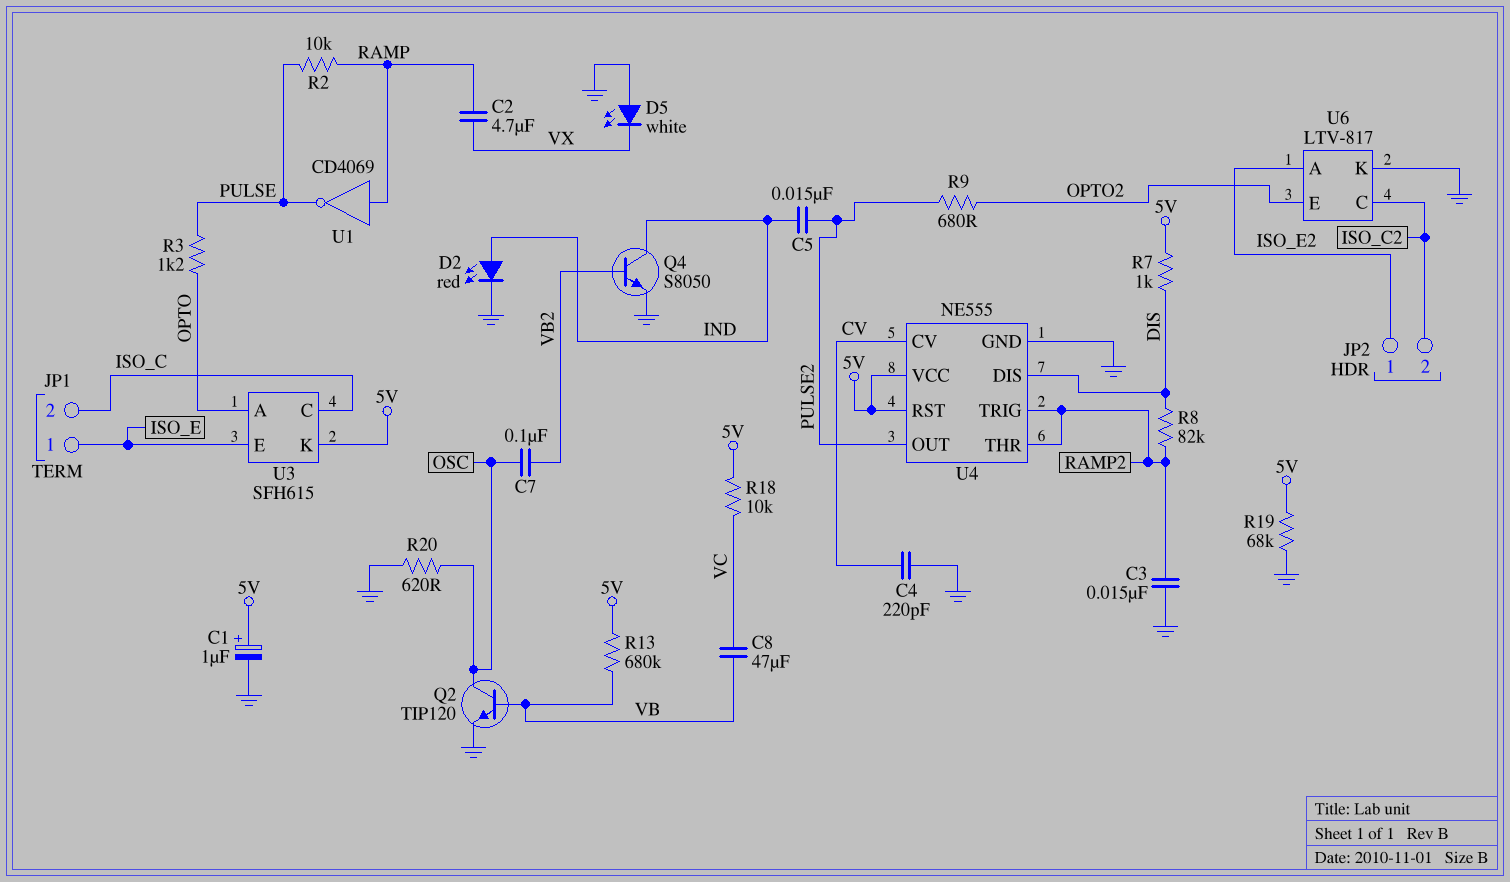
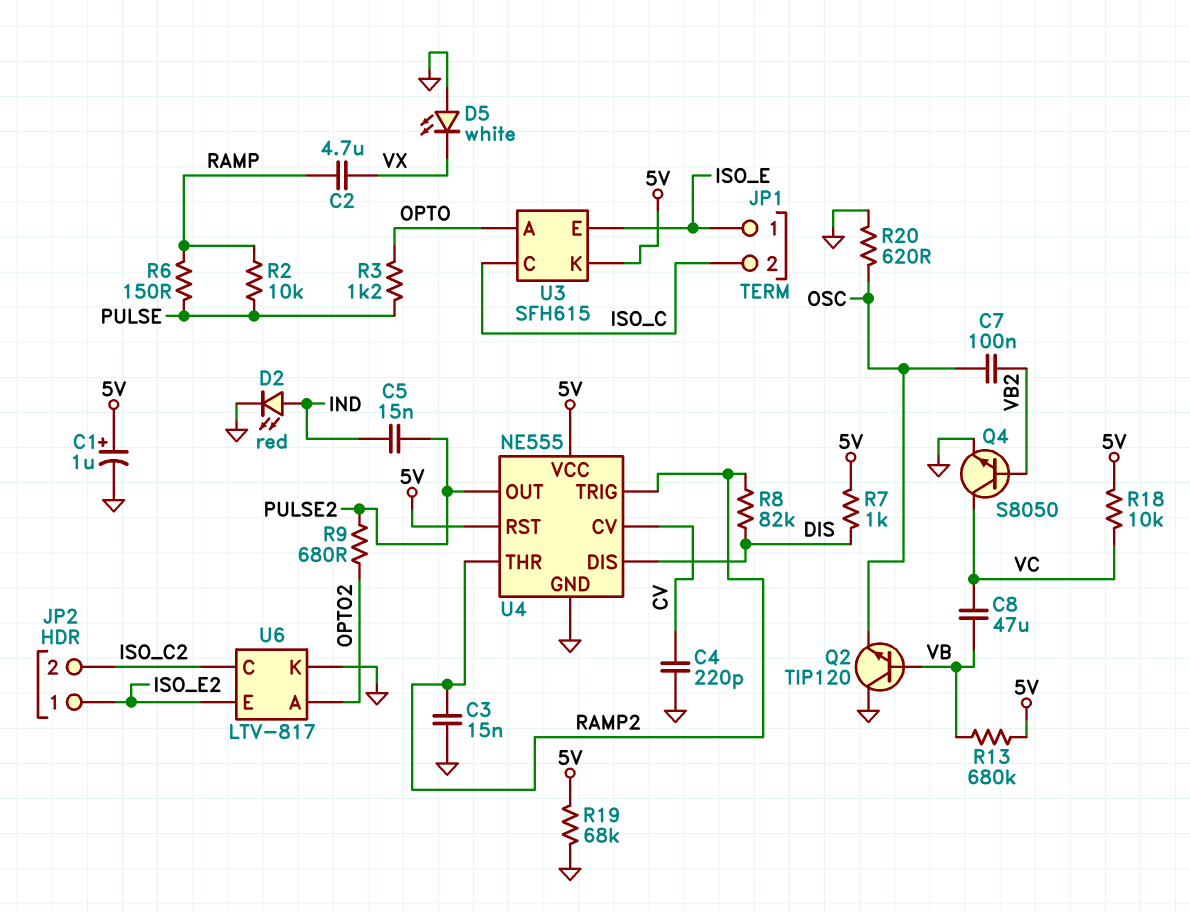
Q2: NPN TIP120 (B VB, C OSC, E GND) -> NPN TIP120 (B VB, C GND, E OSC)
Q4: NPN S8050 (B VB2, C IND, E GND) -> NPN S8050 (B VB2, C VC, E GND)
R6: none -> 150 (PULSE, RAMP)
U1: NOT CD4069 (in RAMP, out PULSE) -> none
U6 pin A: ISO_E2 -> OPTO2
U6 pin E: OPTO2 -> ISO_E2

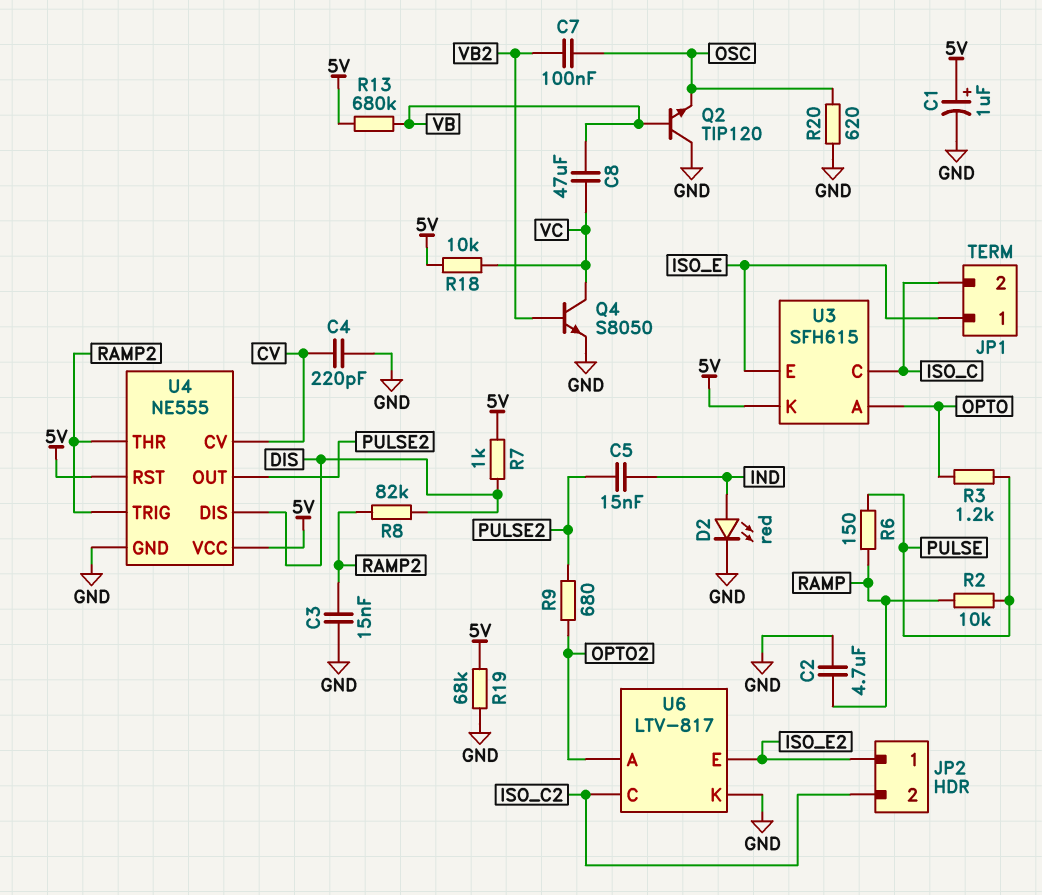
C2: 4.7uF (RAMP, VX) -> 4.7uF (GND, RAMP)
D5: LED white (A GND, K VX) -> none

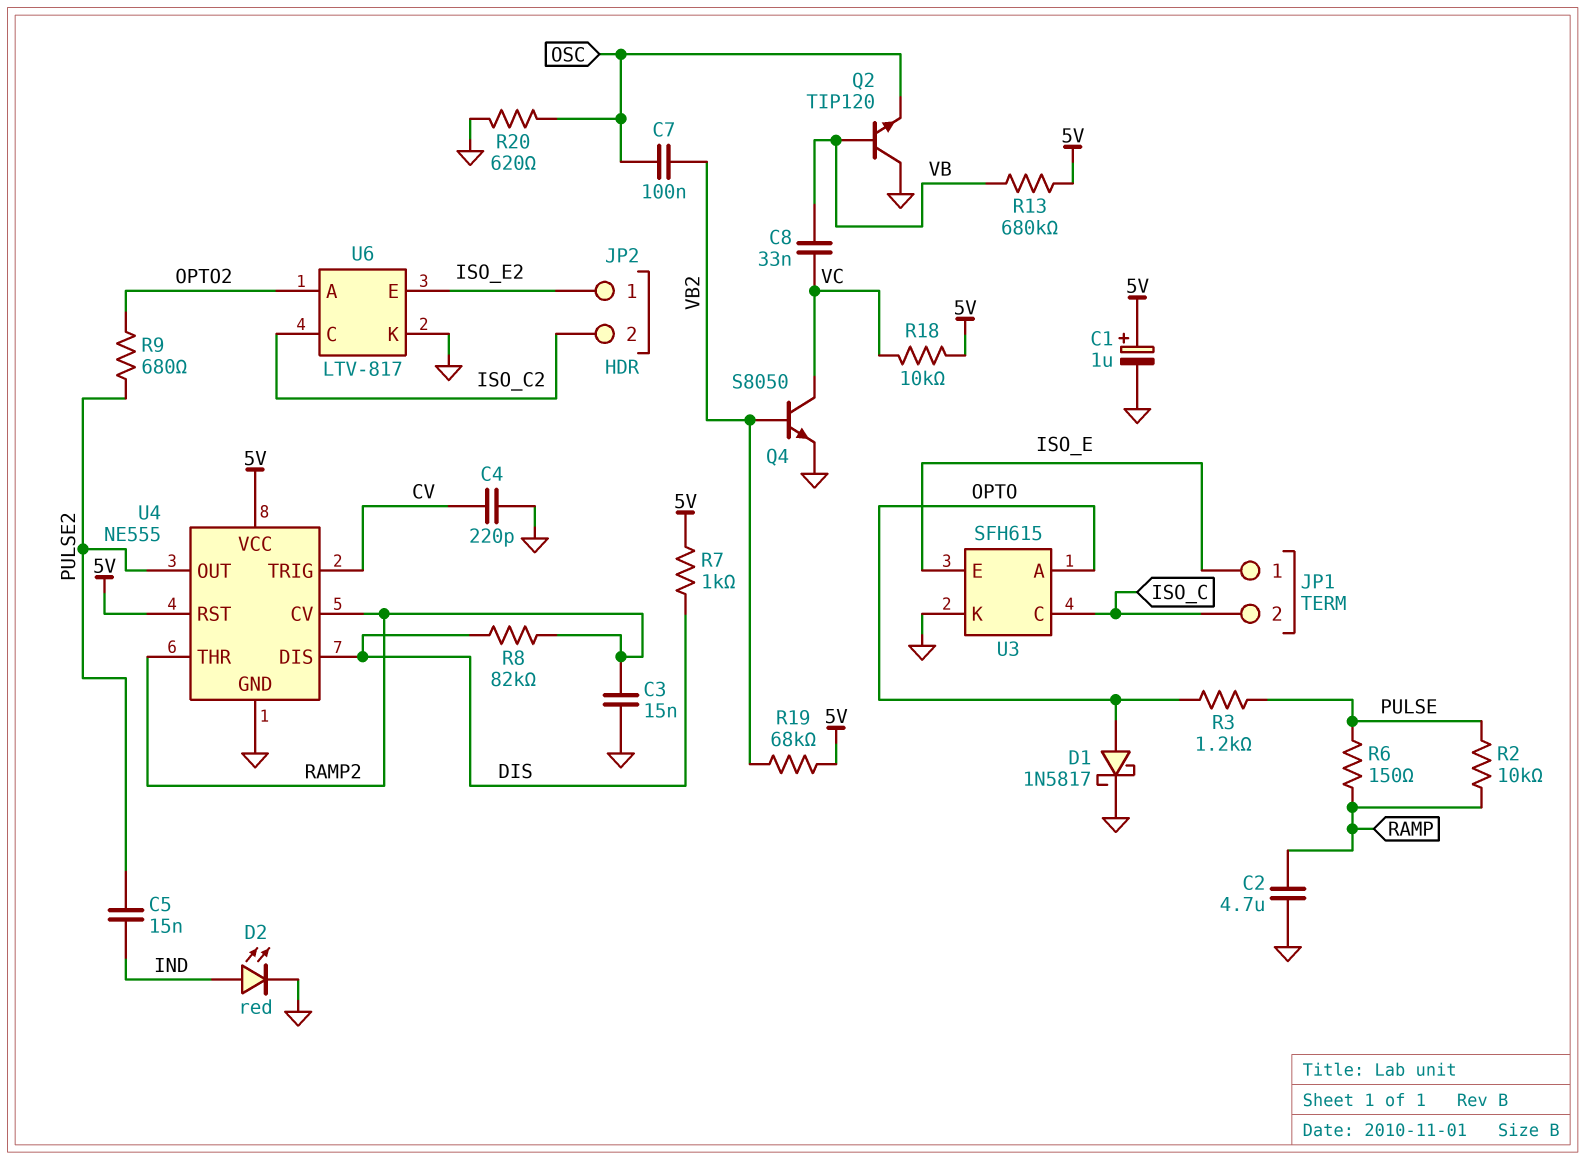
C8: 47uF (VB, VC) -> 33nF (VB, VC)
D1: none -> schottky 1N5817 (A OPTO, K GND)
R19: 68k (5V, GND) -> 68k (5V, VB2)
U3 pin K: 5V -> GND
U4 pin CV: CV -> RAMP2
U4 pin TRIG: RAMP2 -> CV

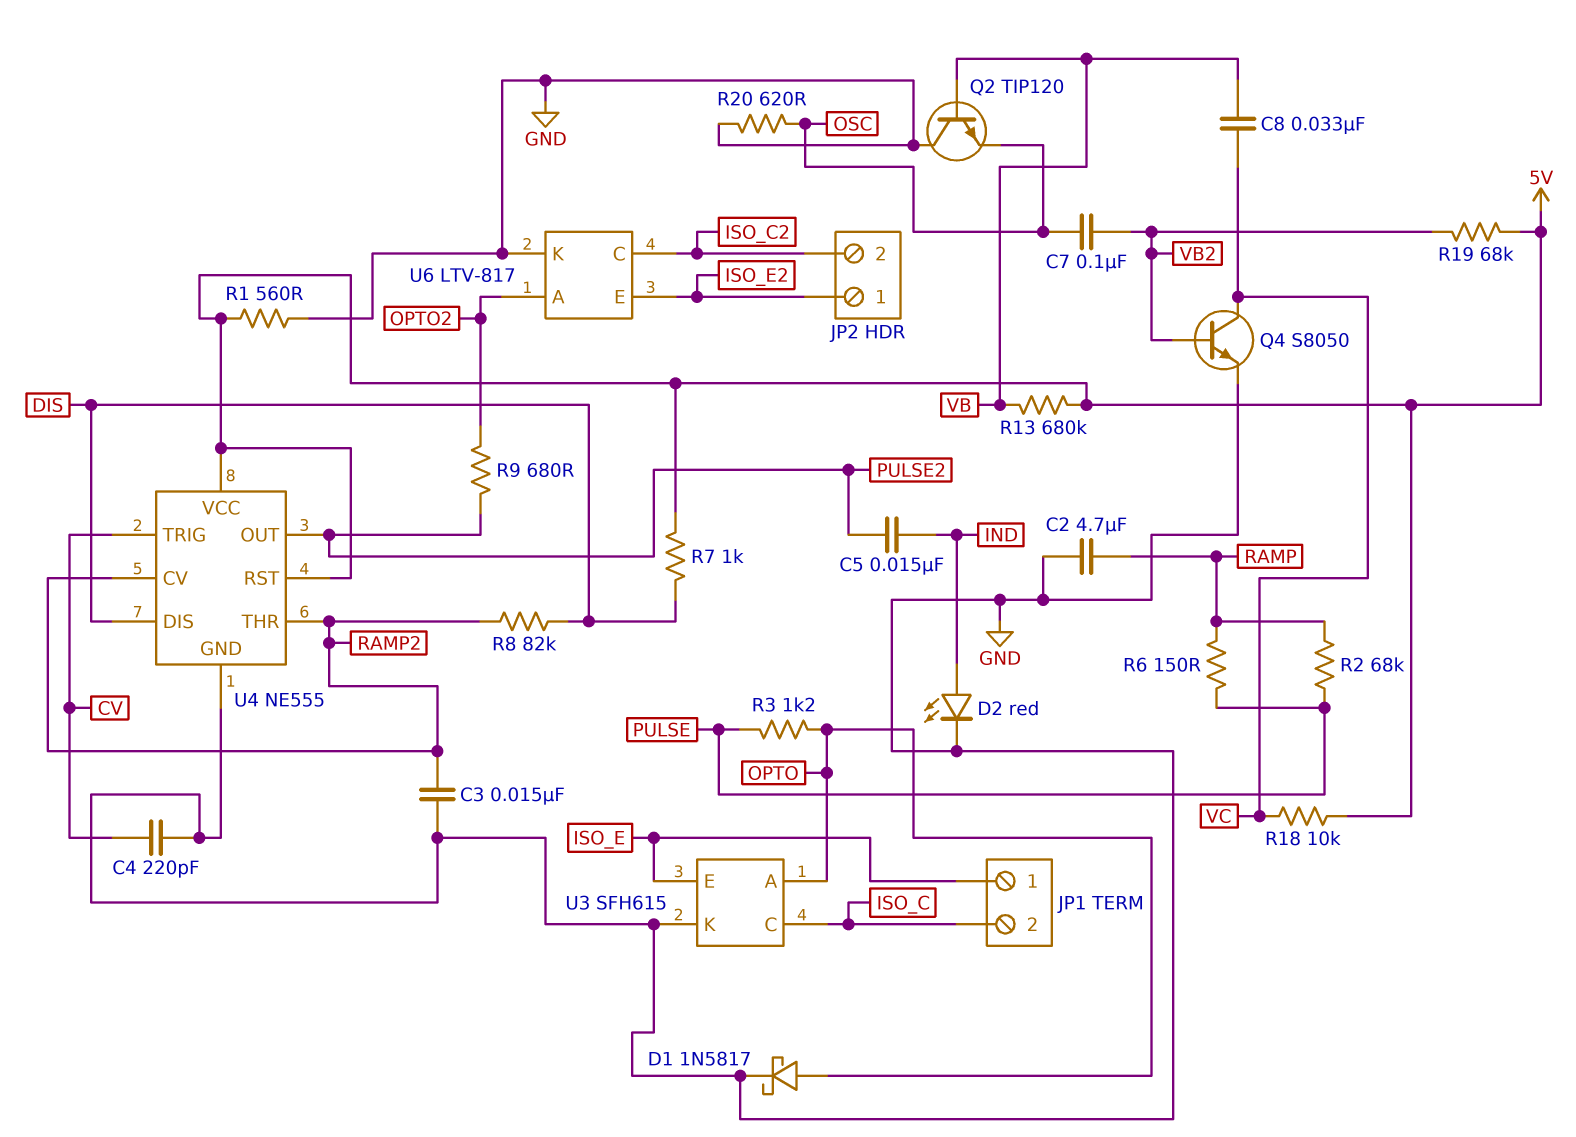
C1: 1uF (plus 5V, minus GND) -> none
R1: none -> 560 (5V, GND)
R2: 10k (PULSE, RAMP) -> 68k (PULSE, RAMP)

